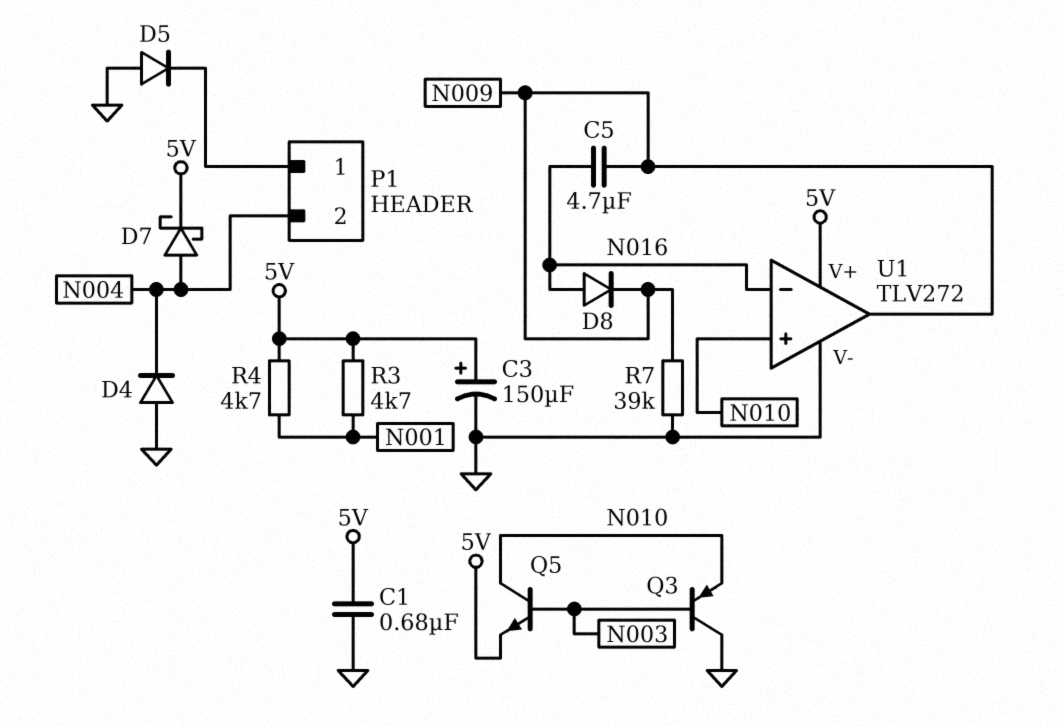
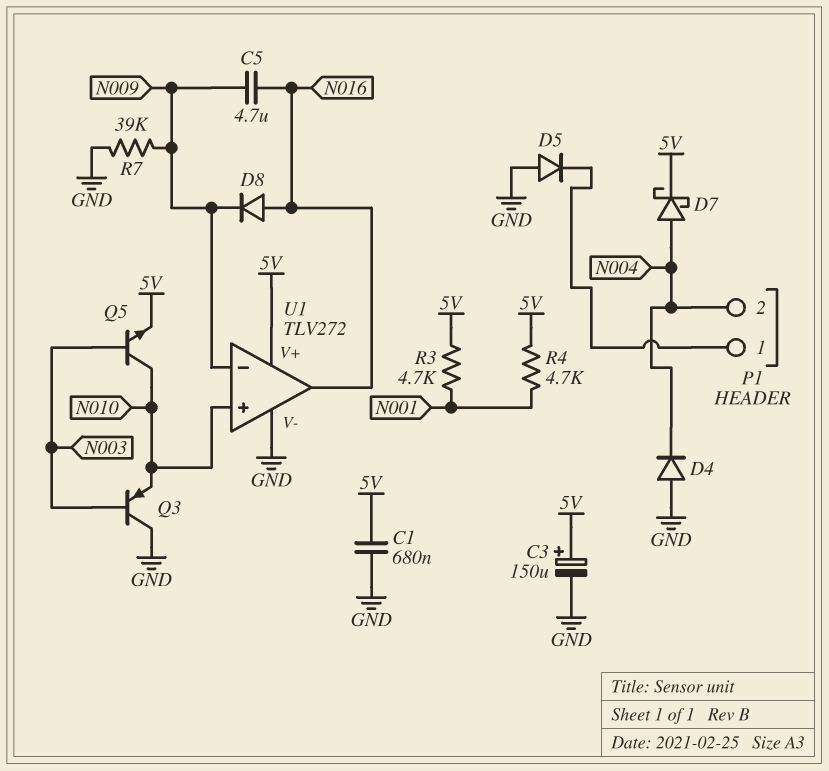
U1 pin in-: N016 -> N009
U1 pin out: N009 -> N016

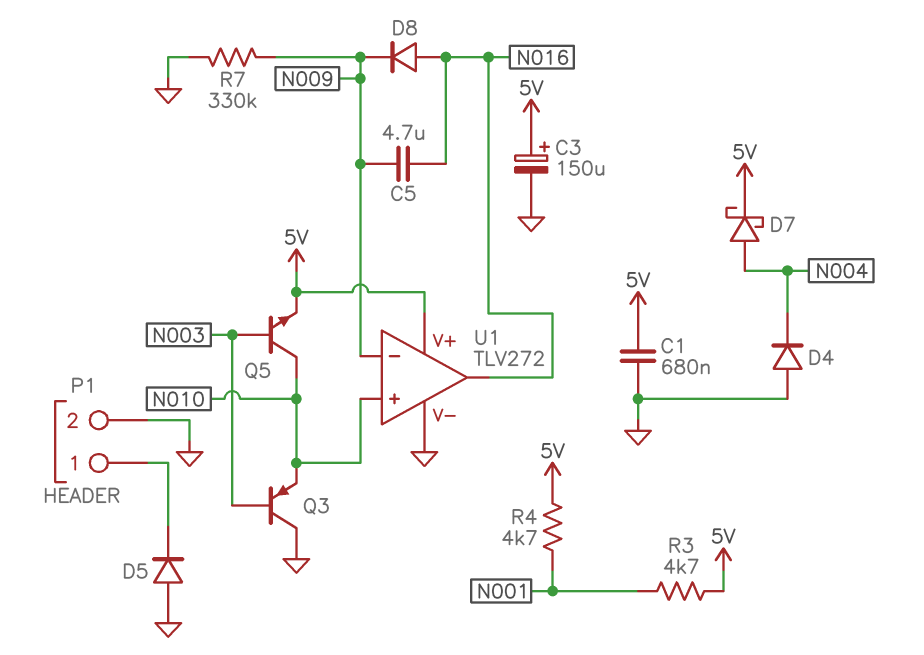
P1 pin 2: N004 -> GND
R7: 39k (GND, N009) -> 330k (GND, N009)

